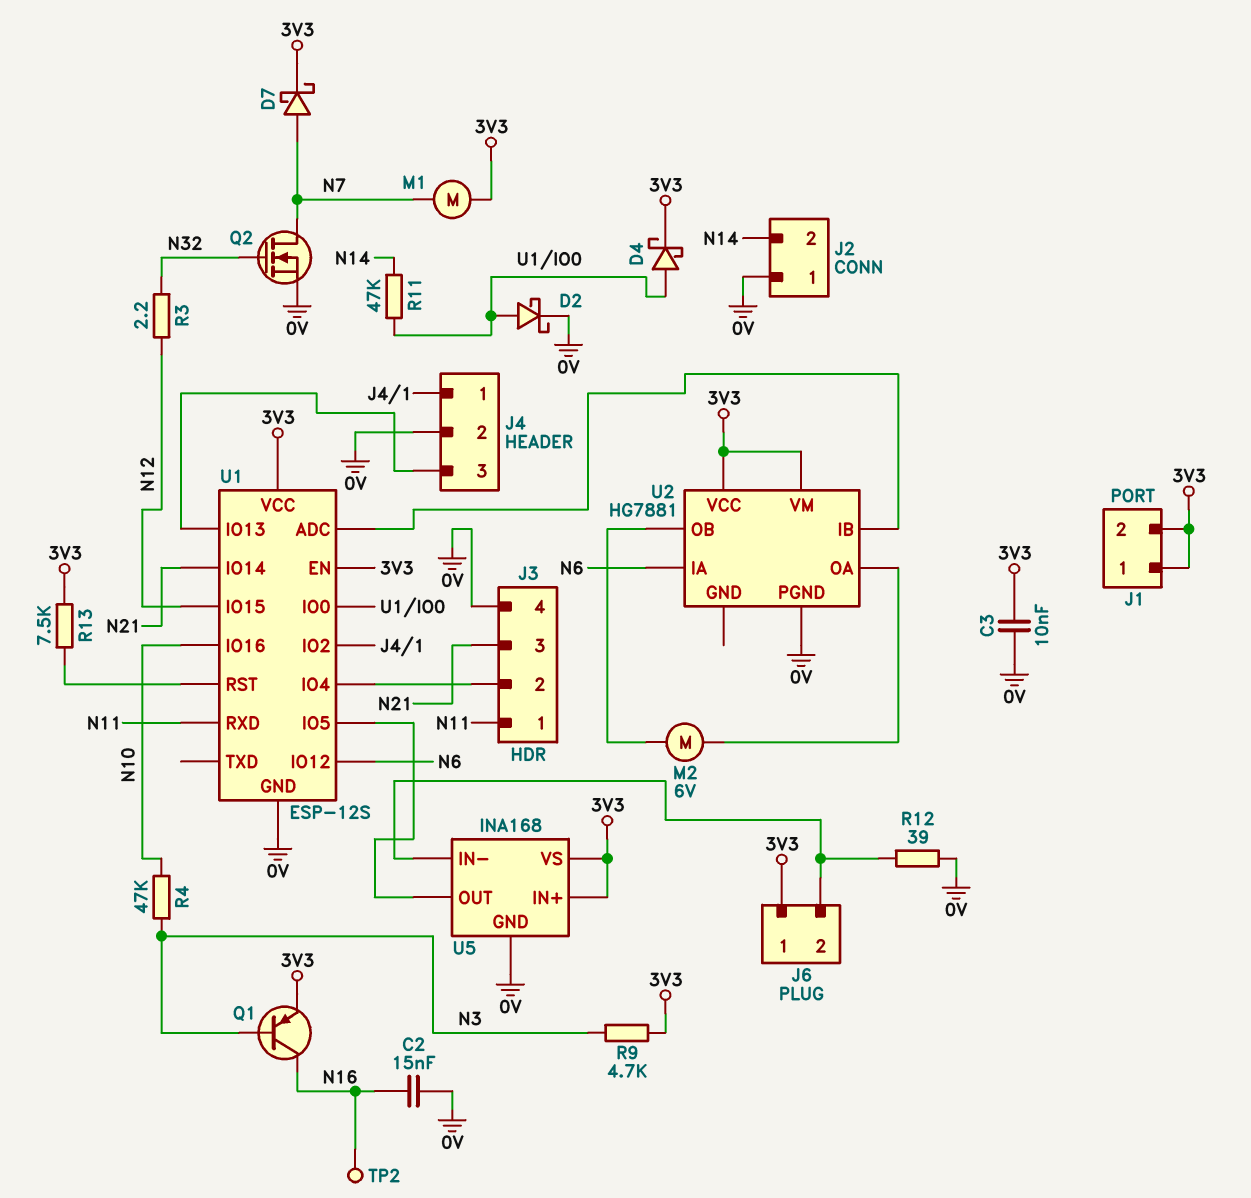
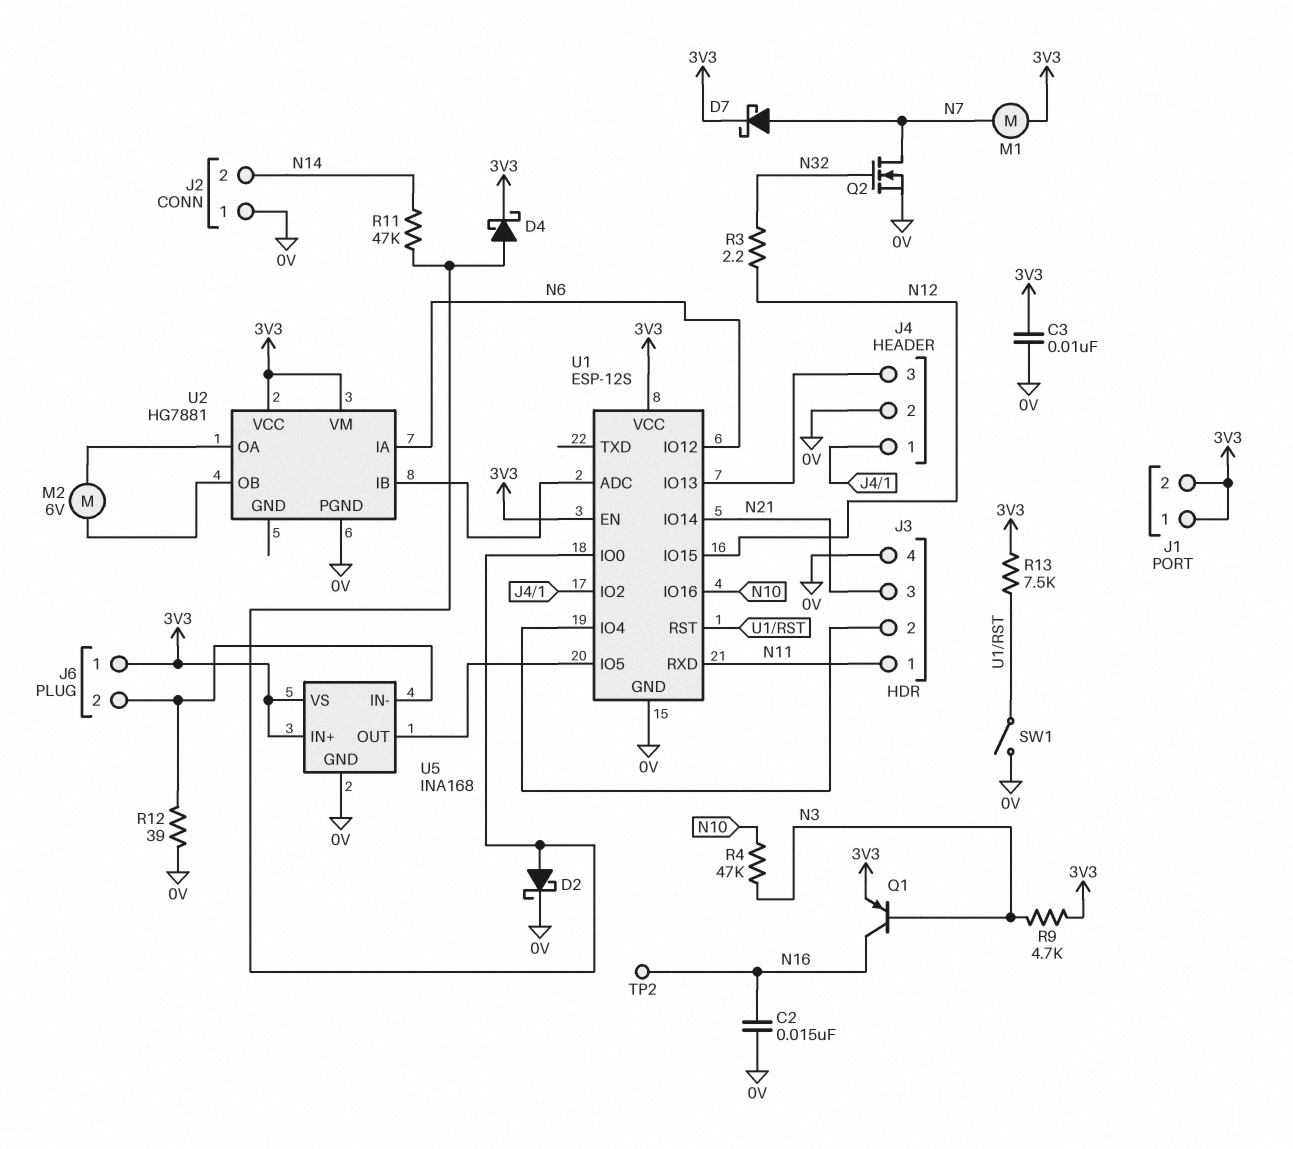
SW1: none -> switch (0V, U1/RST)

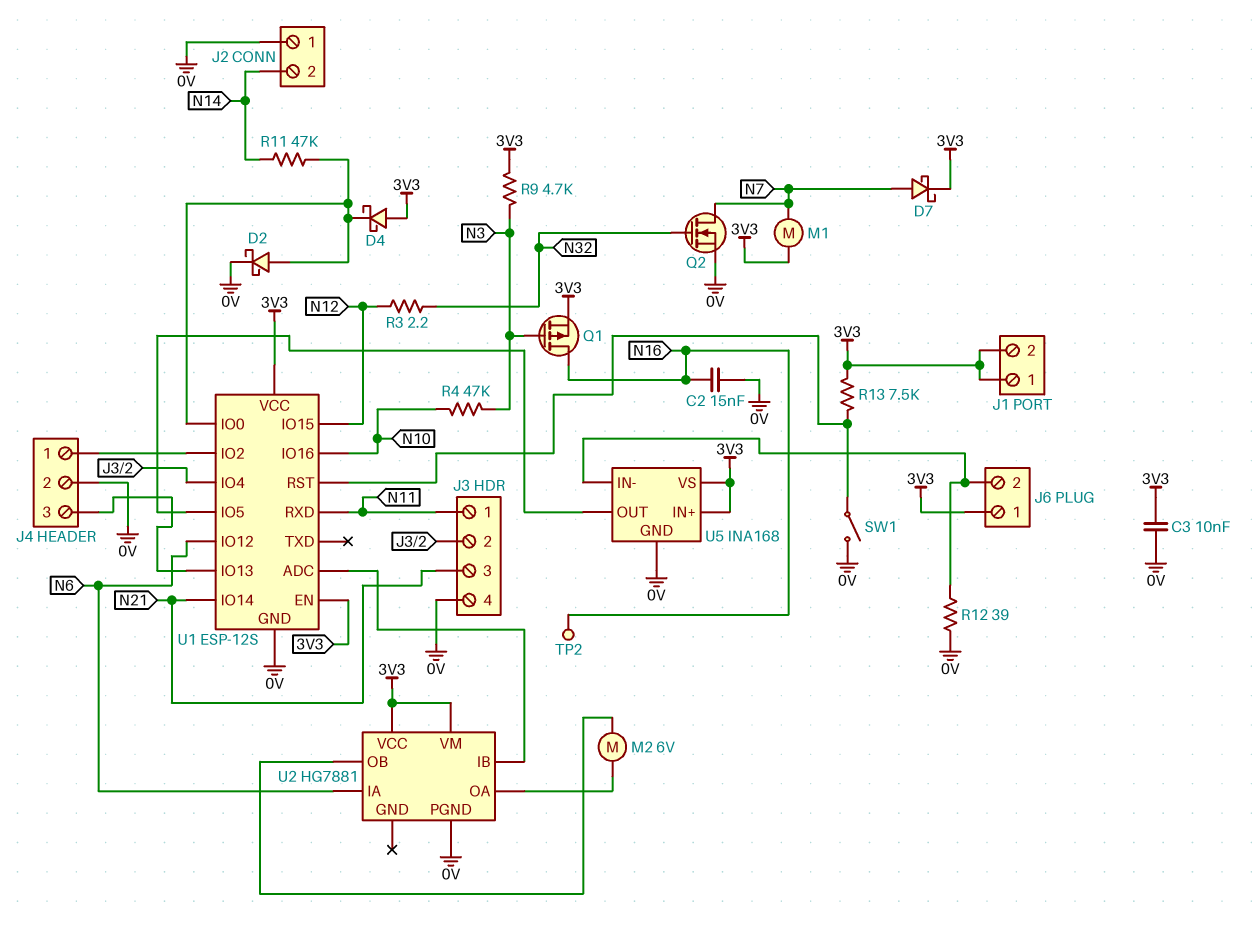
D4: schottky (A U1/IO0, K 3V3) -> schottky (A 3V3, K U1/IO0)
Q1: PNP (B N3, C N16, E 3V3) -> PMOS (G N3, D N16, S 3V3)

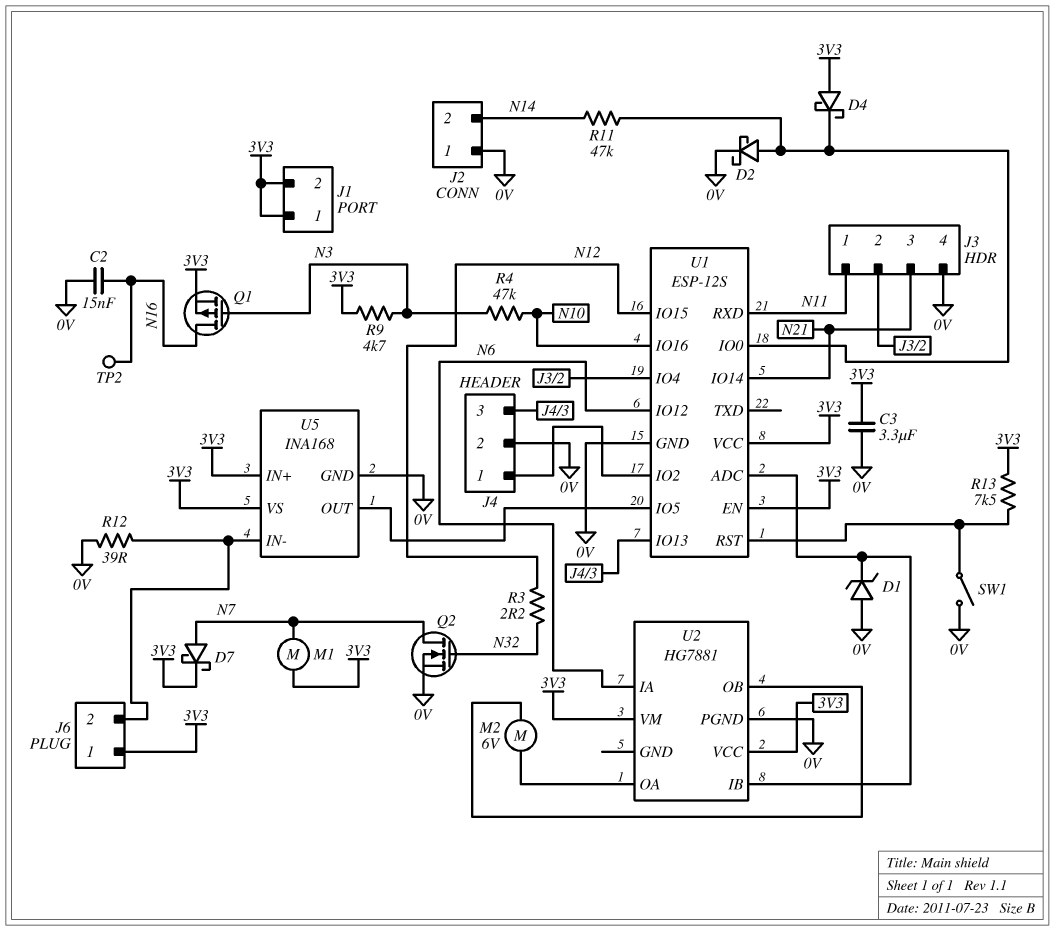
C3: 10nF (0V, 3V3) -> 3.3uF (0V, 3V3)
D1: none -> zener (A 0V, K U1/ADC)

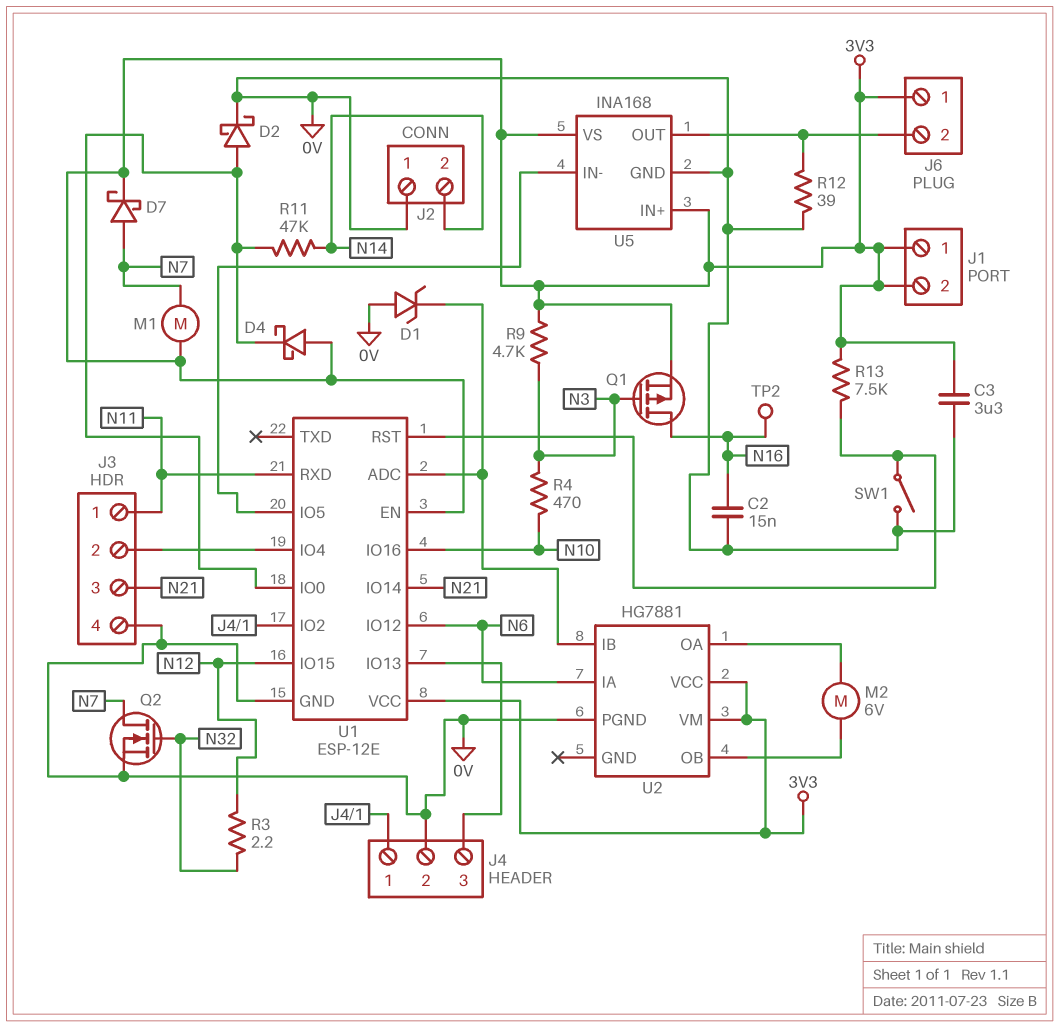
R4: 47k (N3, N10) -> 470 (N3, N10)
U1: ESP-12S -> ESP-12E
U5 pin IN-: J6/2 -> U1/IO5
U5 pin OUT: U1/IO5 -> J6/2

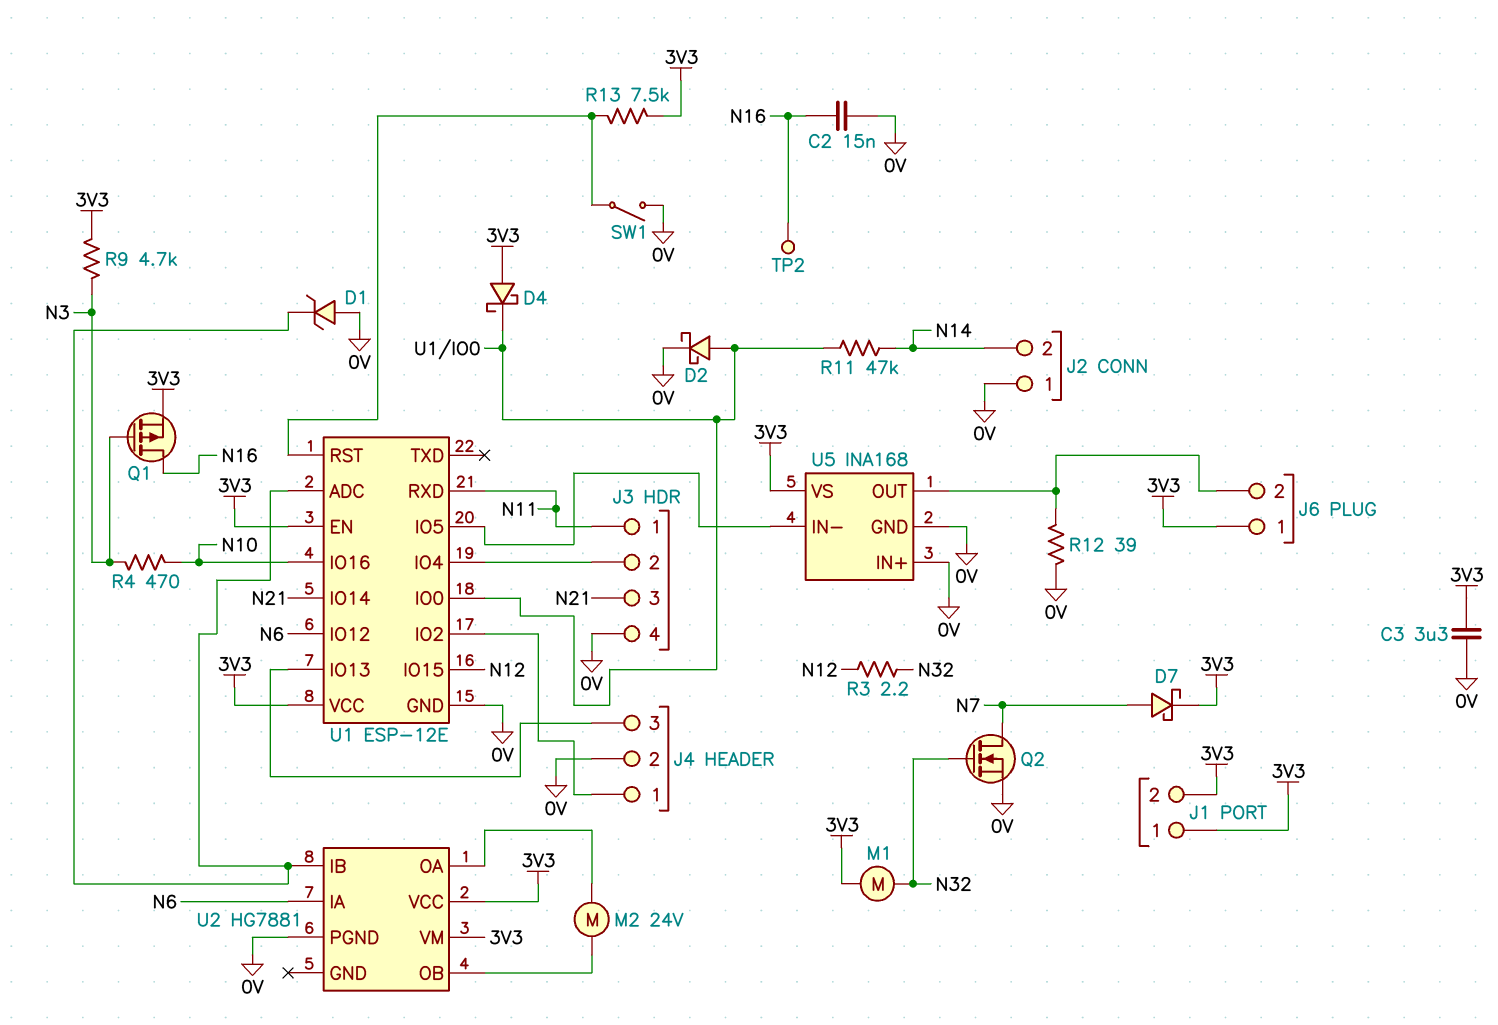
M1: motor (3V3, N7) -> motor (3V3, N32)
M2: motor 6V (U2/OA, U2/OB) -> motor 24V (U2/OA, U2/OB)
U5 pin IN+: 3V3 -> 0V

